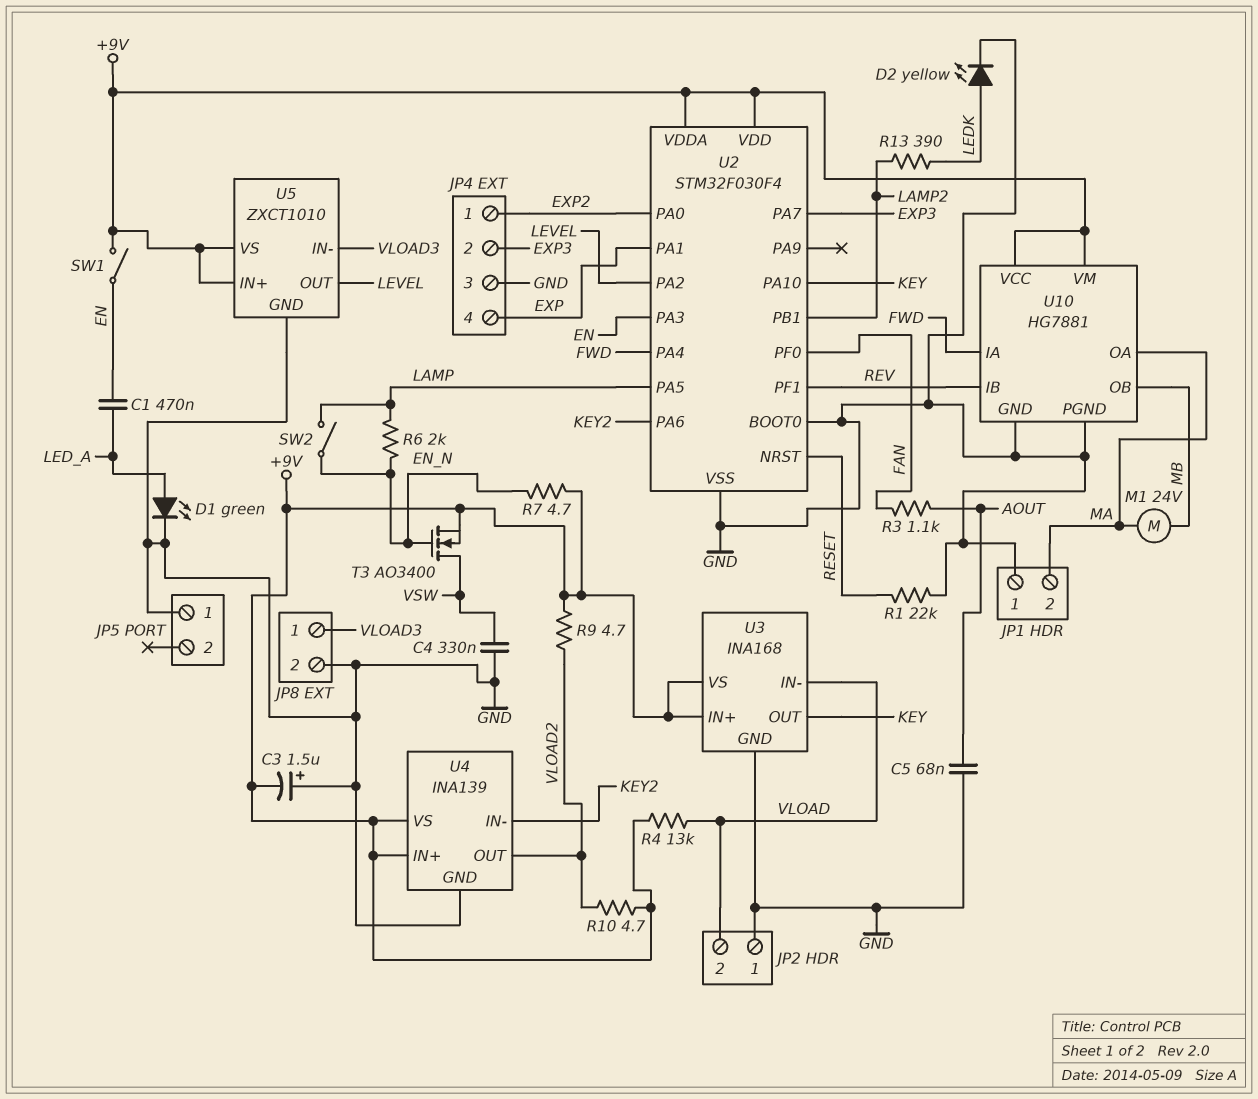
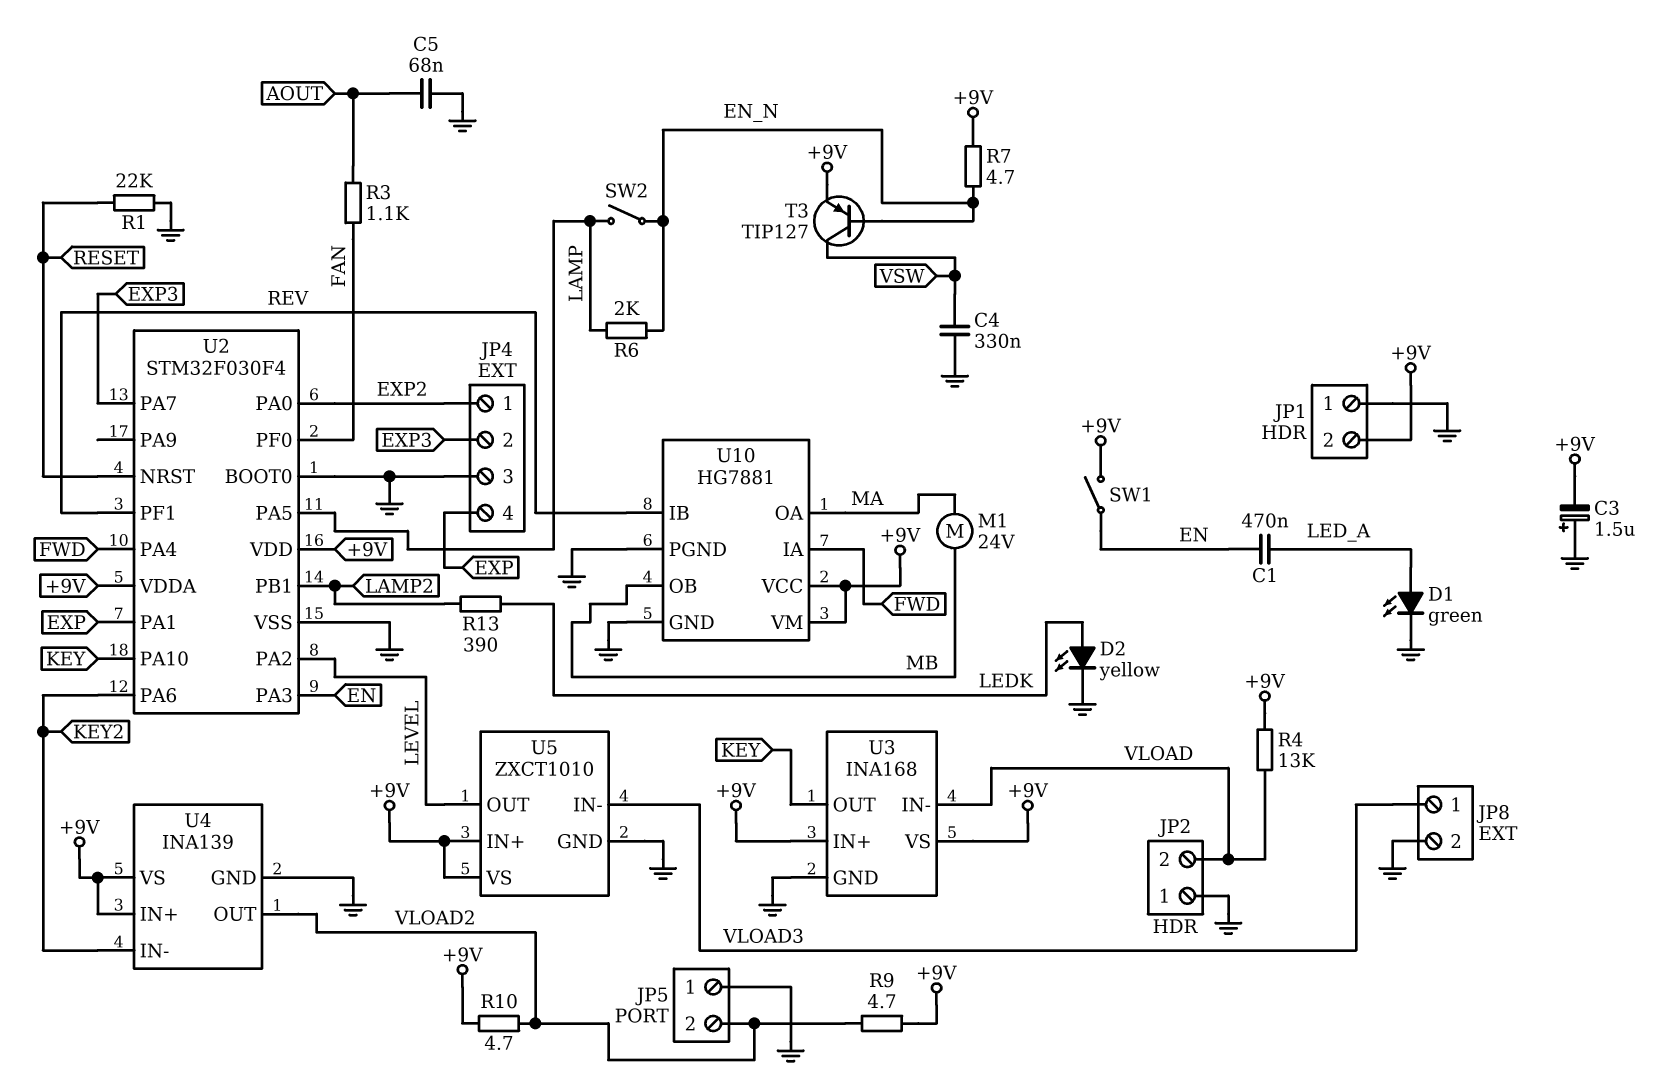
JP1 pin 2: MA -> +9V
JP5 pin 2: none -> VLOAD2
T3: NMOS AO3400 (G EN_N, D VSW, S +9V) -> PNP TIP127 (B EN_N, C VSW, E +9V)

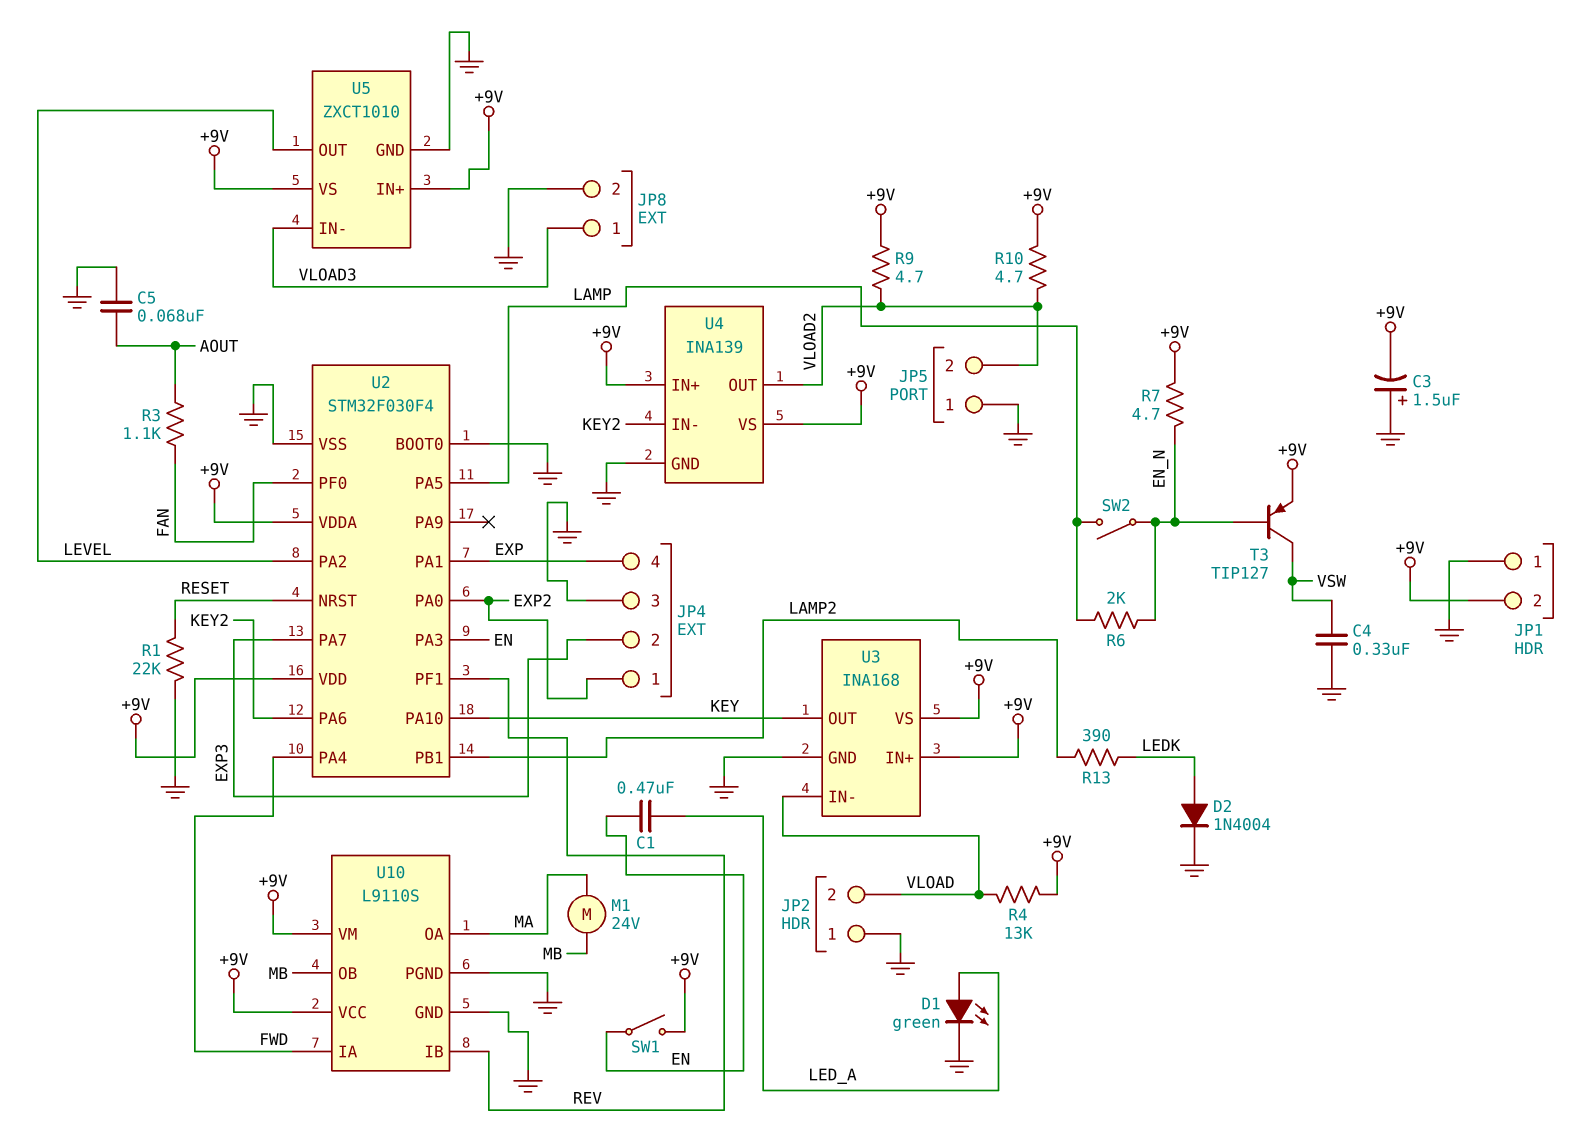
D2: LED yellow (A LEDK, K GND) -> diode 1N4004 (A LEDK, K GND)
U10: HG7881 -> L9110S

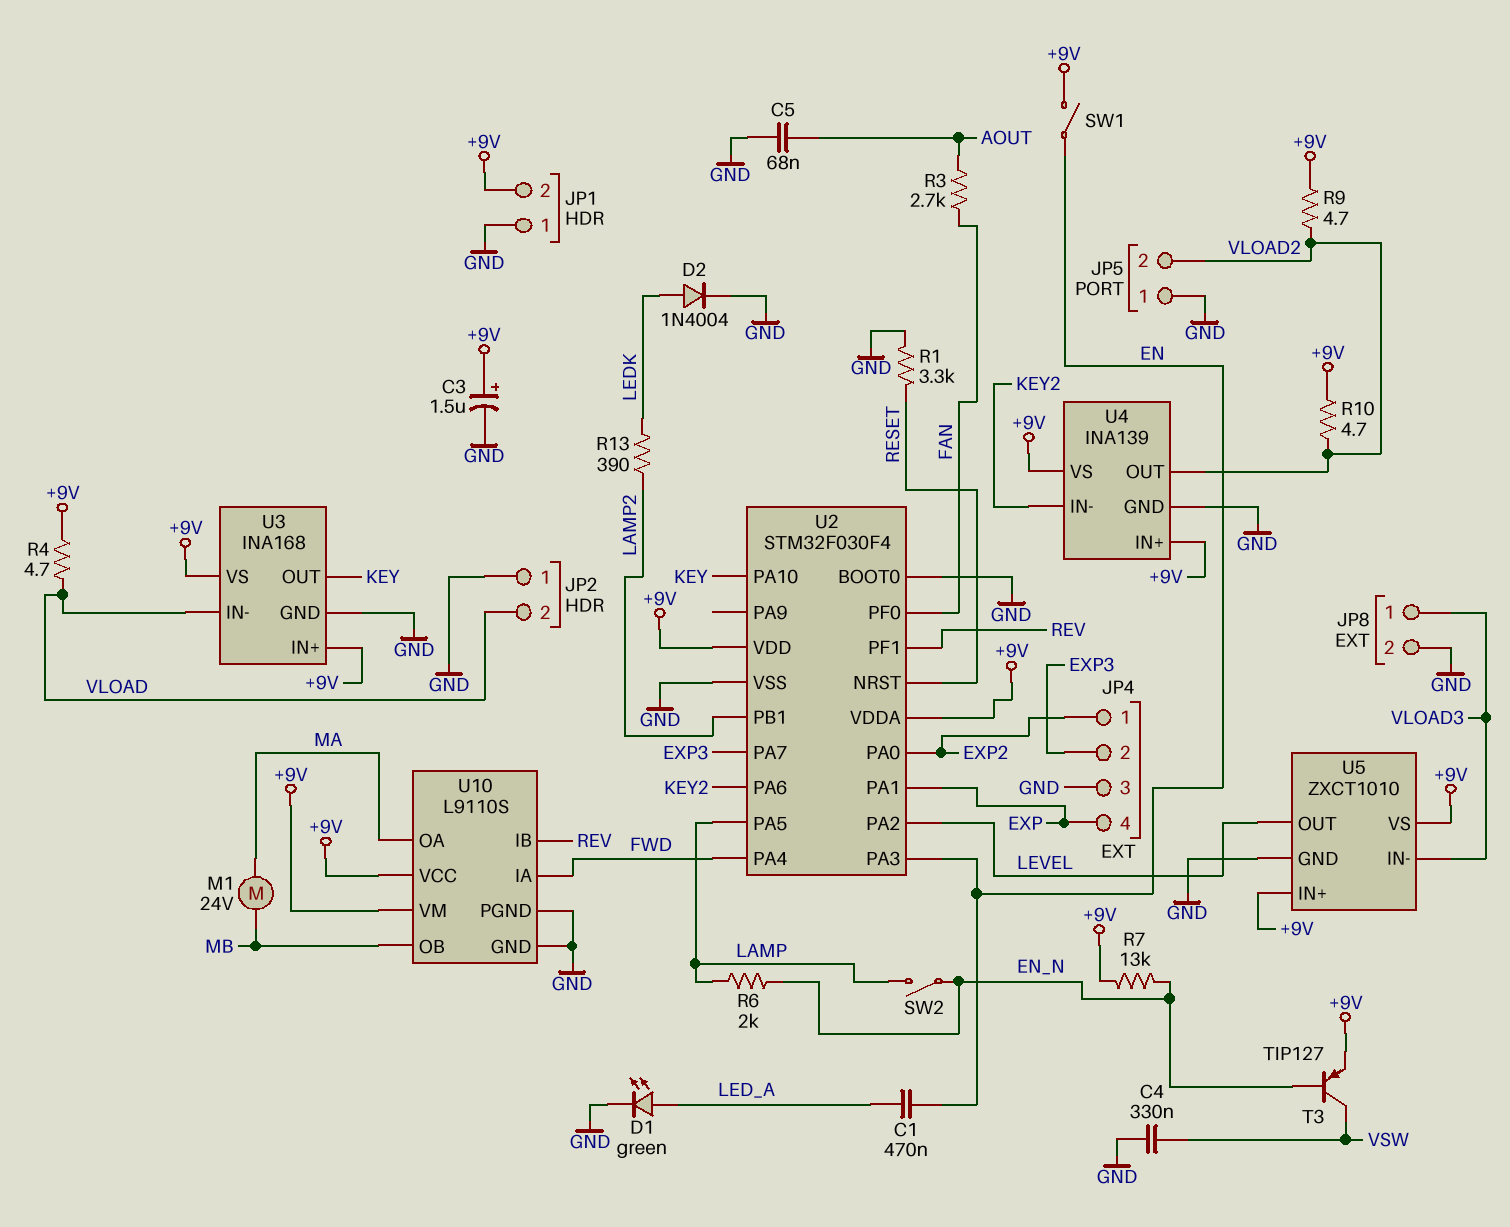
C3: 1.5uF (plus GND, minus +9V) -> 1.5uF (plus +9V, minus GND)
R1: 22k (GND, RESET) -> 3.3k (GND, RESET)
R3: 1.1k (AOUT, FAN) -> 2.7k (AOUT, FAN)
R4: 13k (+9V, VLOAD) -> 4.7 (+9V, VLOAD)
R7: 4.7 (+9V, EN_N) -> 13k (+9V, EN_N)

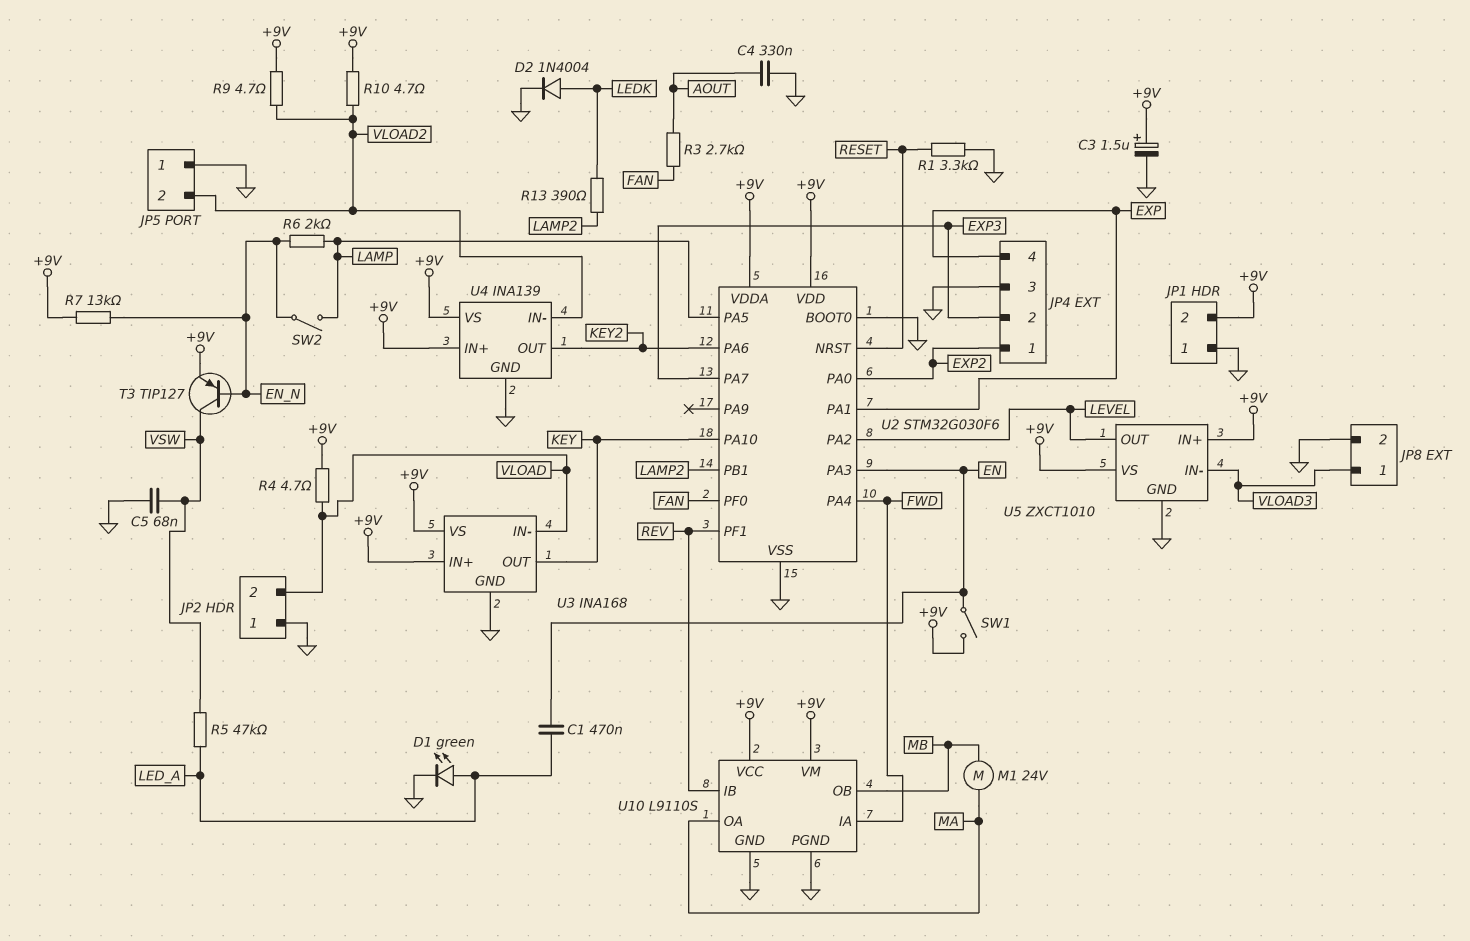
C4: 330nF (GND, VSW) -> 330nF (AOUT, GND)
C5: 68nF (AOUT, GND) -> 68nF (GND, VSW)
R5: none -> 47k (LED_A, VSW)
U2: STM32F030F4 -> STM32G030F6
U4 pin IN-: KEY2 -> VLOAD2
U4 pin OUT: VLOAD2 -> KEY2

